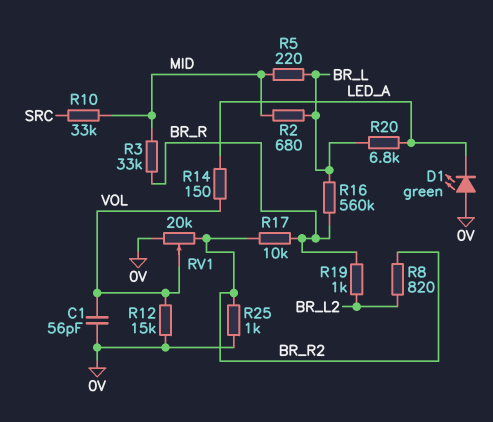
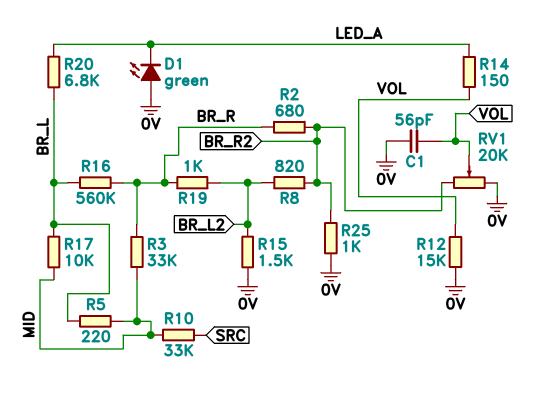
R2: 680 (BR_L, MID) -> 680 (BR_R, BR_R2)
R15: none -> 1.5k (0V, BR_L2)
R17: 10k (BR_R, BR_R2) -> 10k (BR_L, MID)

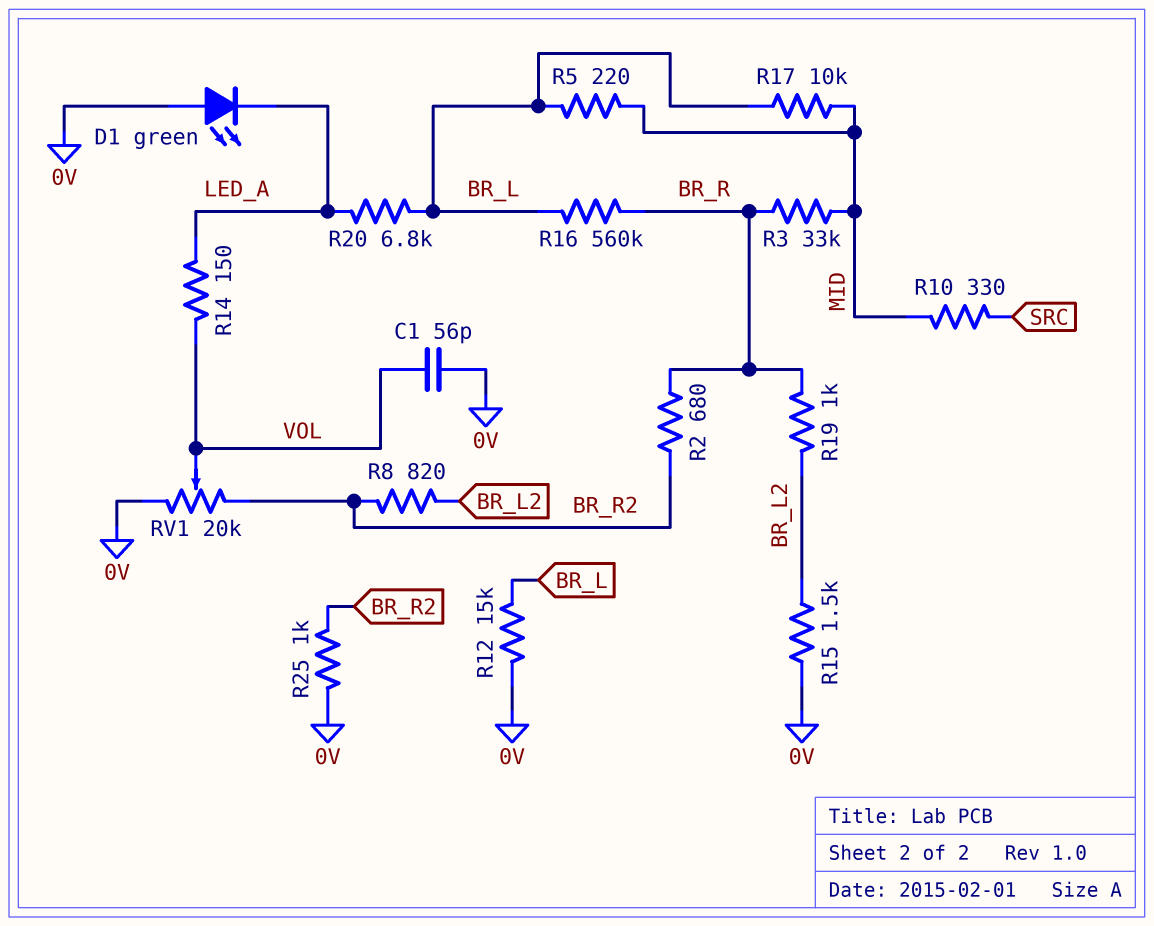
R10: 33k (MID, SRC) -> 330 (MID, SRC)
R12: 15k (0V, VOL) -> 15k (0V, BR_L)

